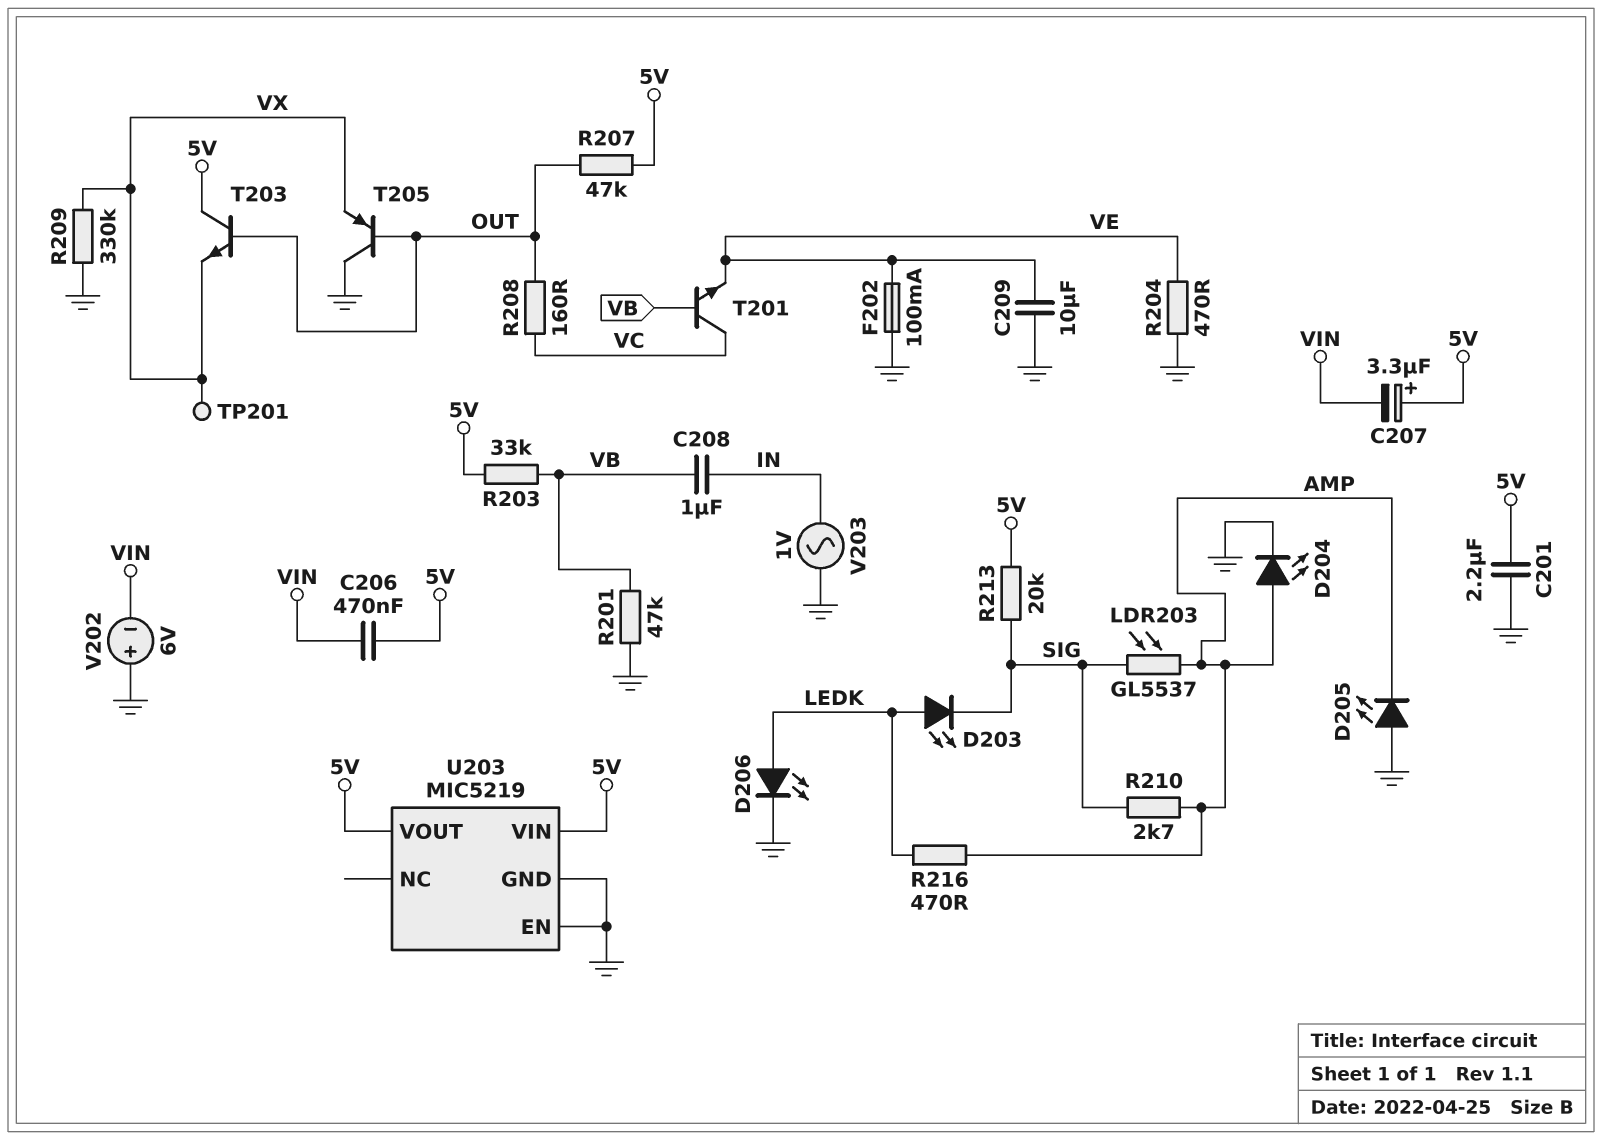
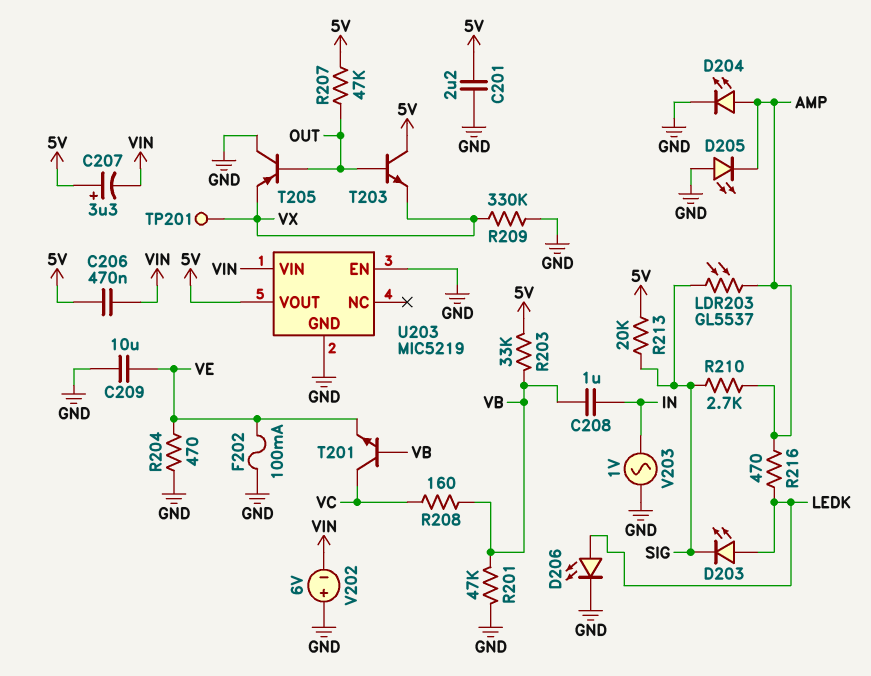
R208: 160 (OUT, VC) -> 160 (VB, VC)
U203 pin VIN: 5V -> VIN

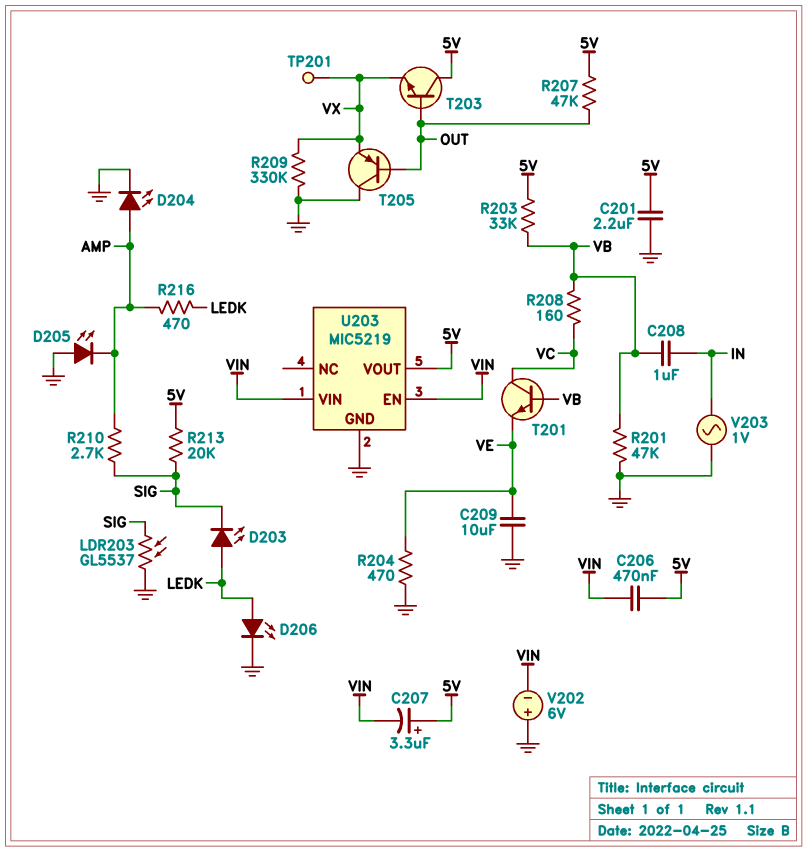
F202: 100mA (GND, VE) -> none
LDR203: GL5537 (AMP, SIG) -> GL5537 (GND, SIG)
U203 pin EN: GND -> VIN

